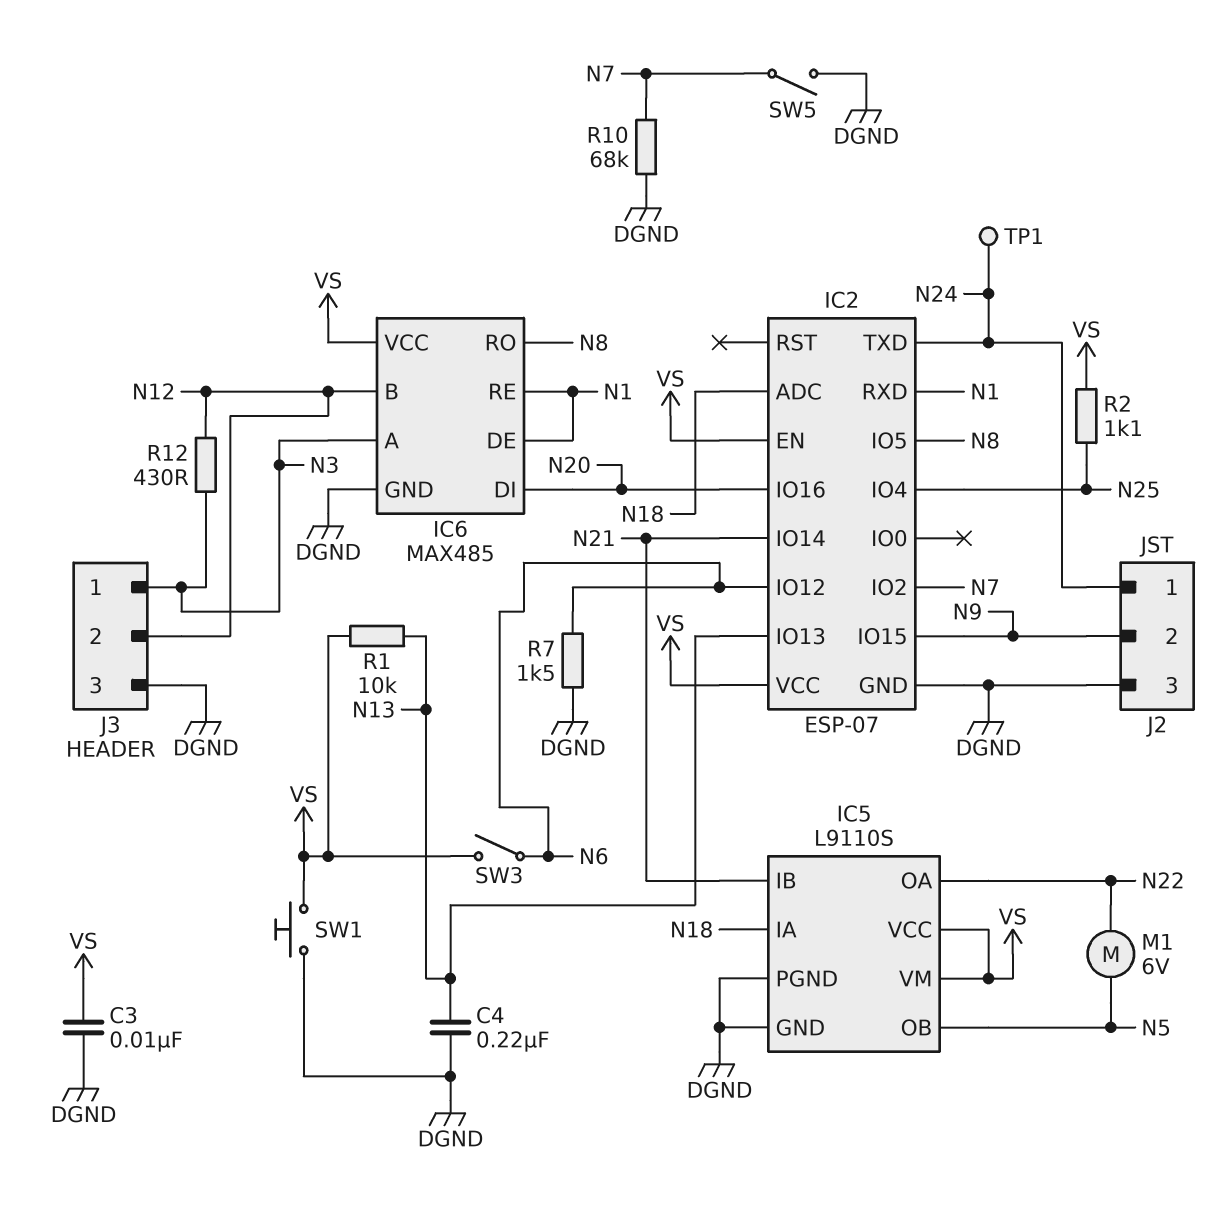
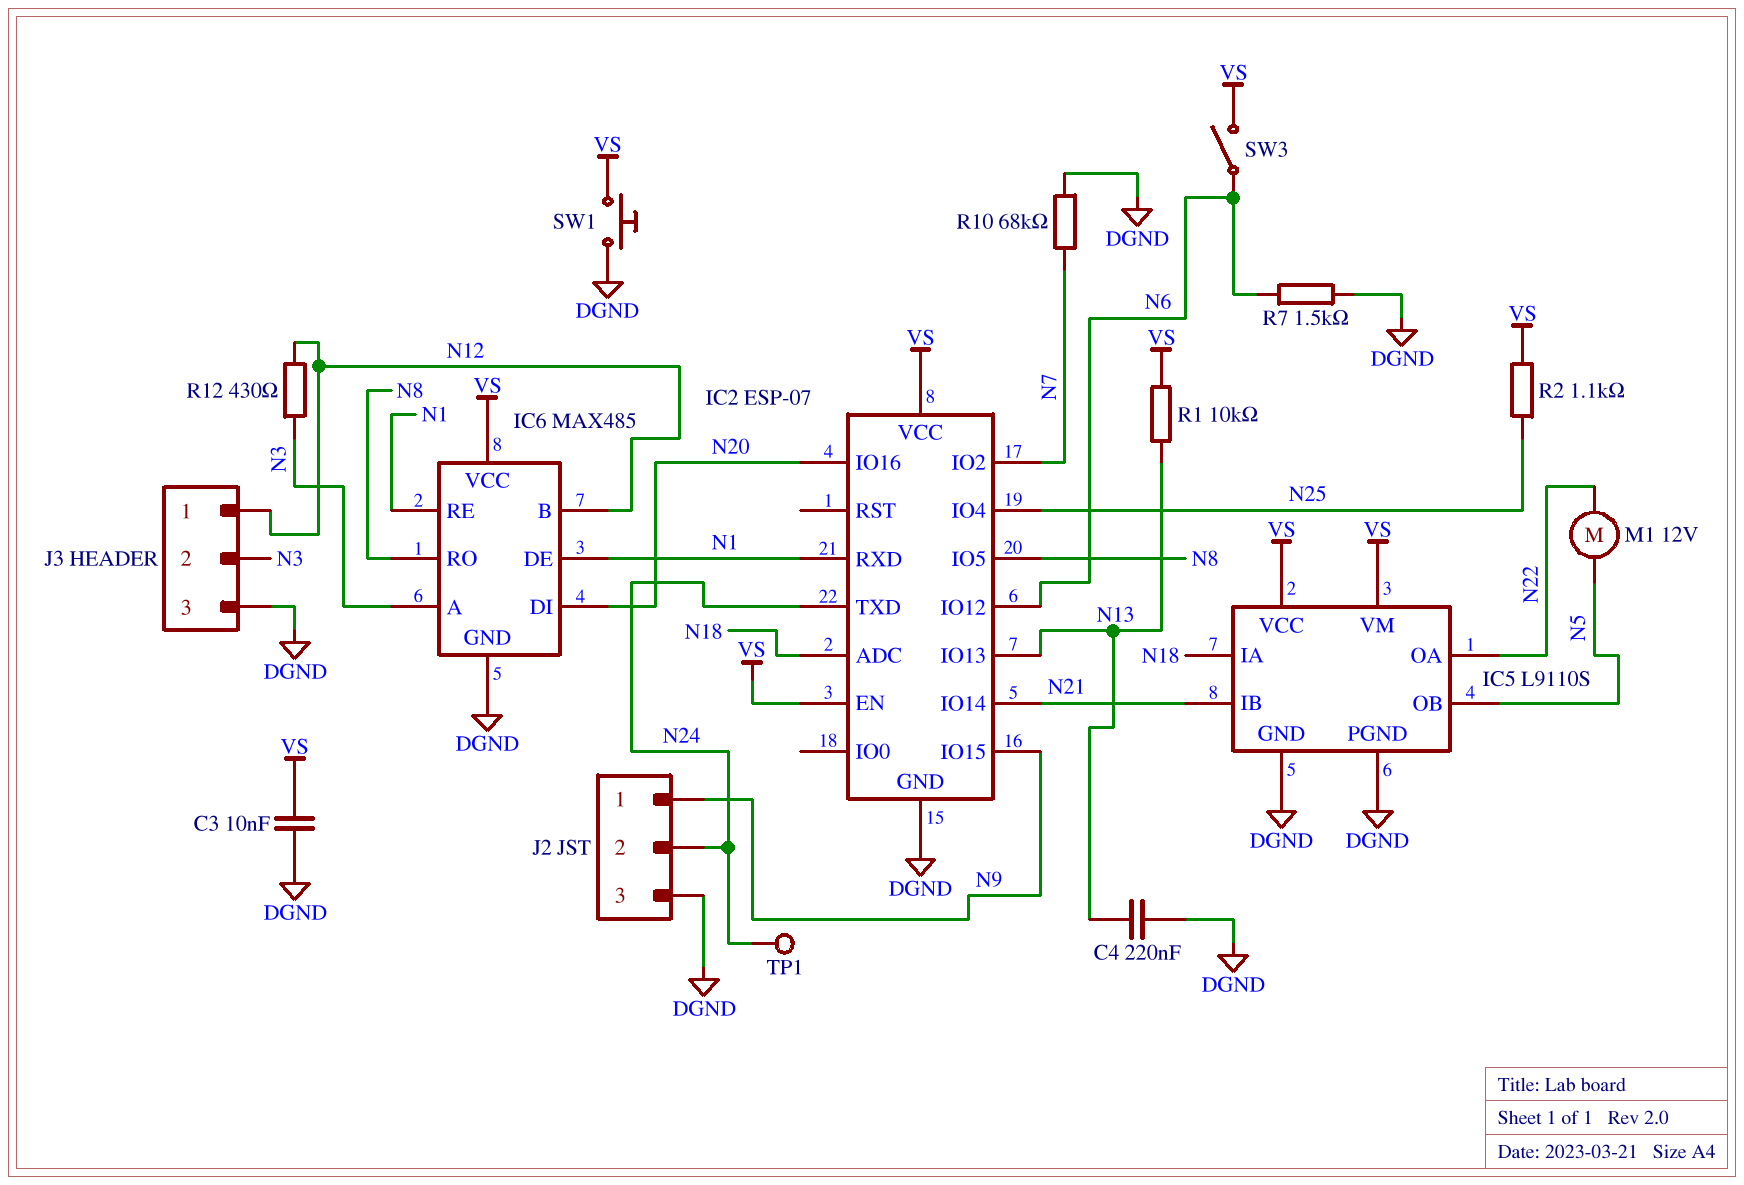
J2 pin 1: N24 -> N9
J2 pin 2: N9 -> N24
J3 pin 1: N3 -> N12
J3 pin 2: N12 -> N3
M1: motor 6V (N5, N22) -> motor 12V (N5, N22)
SW5: switch (DGND, N7) -> none

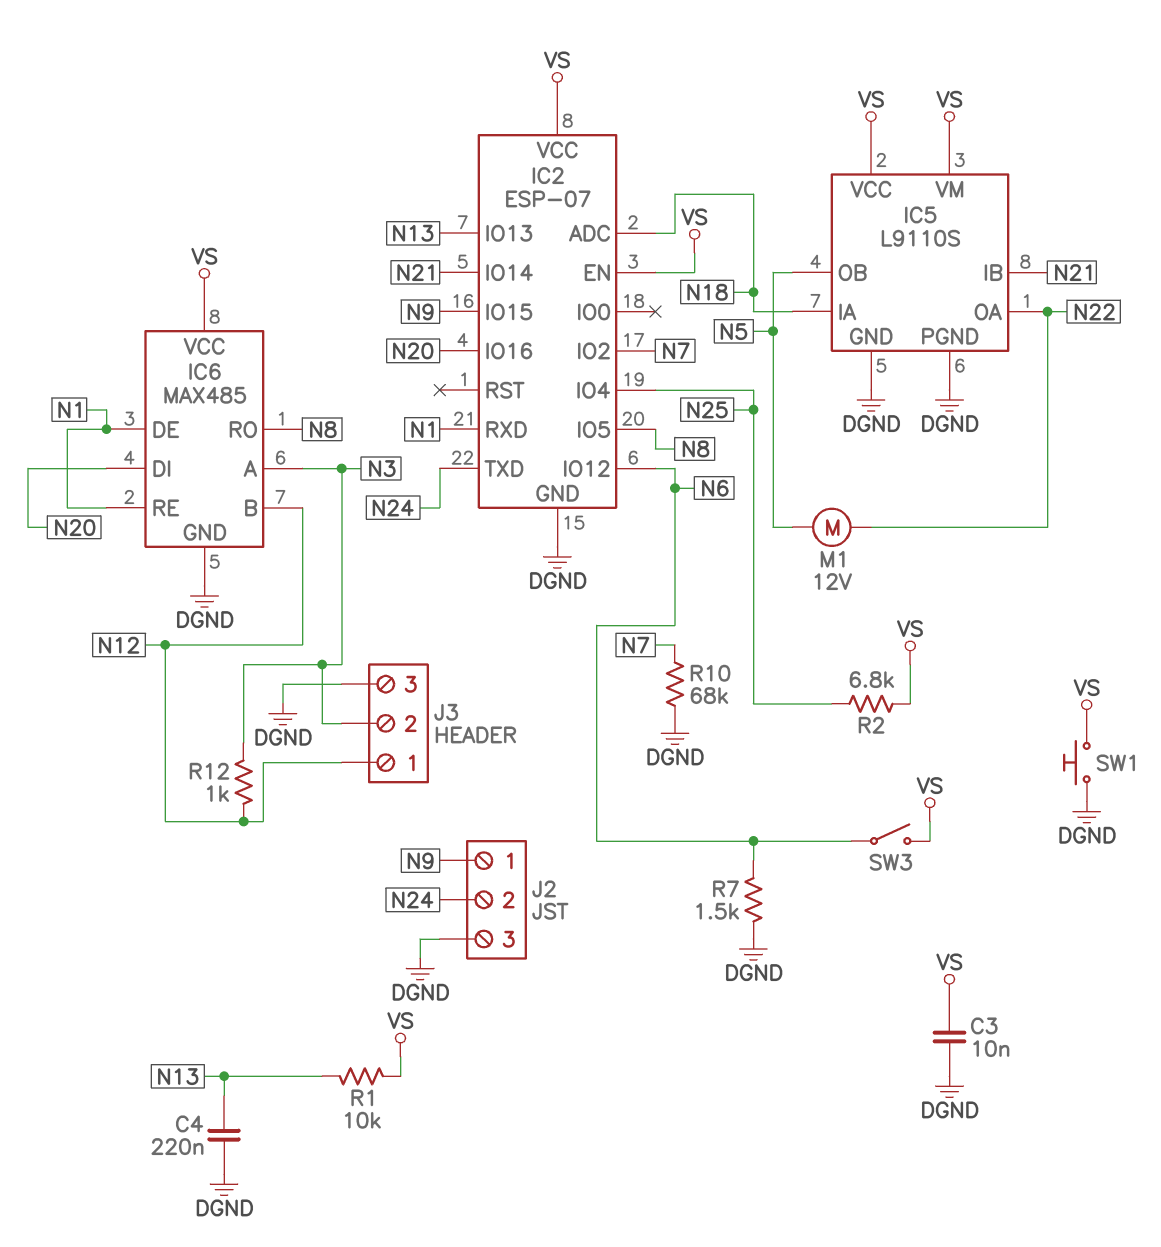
R2: 1.1k (N25, VS) -> 6.8k (N25, VS)
R12: 430 (N3, N12) -> 1k (N3, N12)
TP1: test point (N24) -> none

